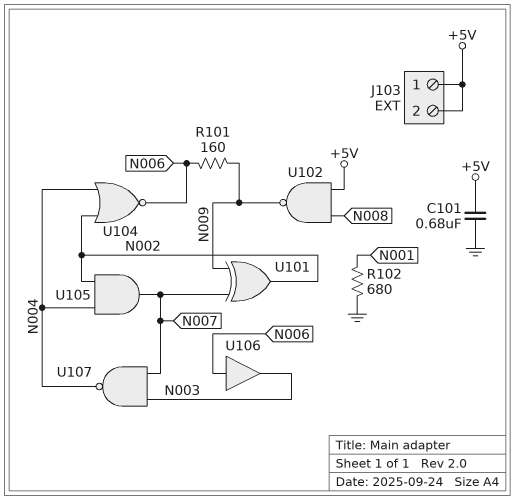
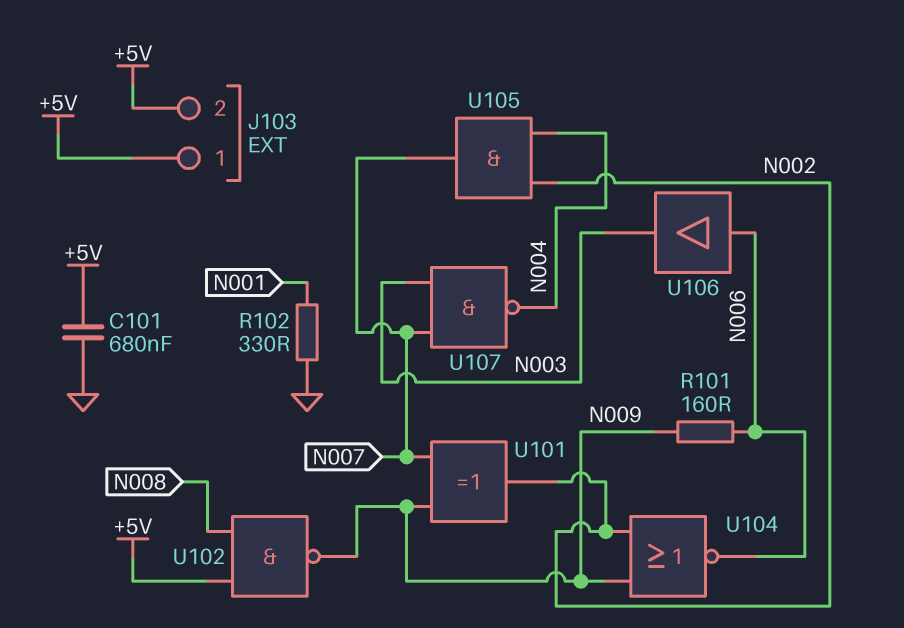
R102: 680 (GND, N001) -> 330 (GND, N001)
U104: NOR (in N002, in N004, out N006) -> NOR (in N002, in N009, out N006)

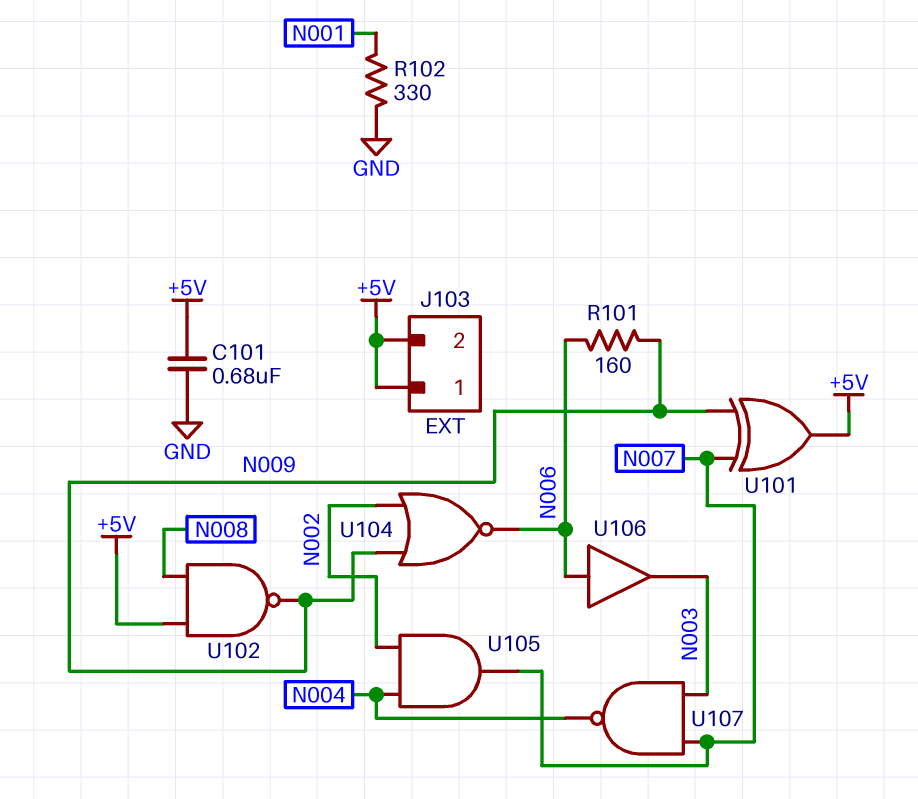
U101: XOR (in N007, in N009, out N002) -> XOR (in N007, in N009, out +5V)

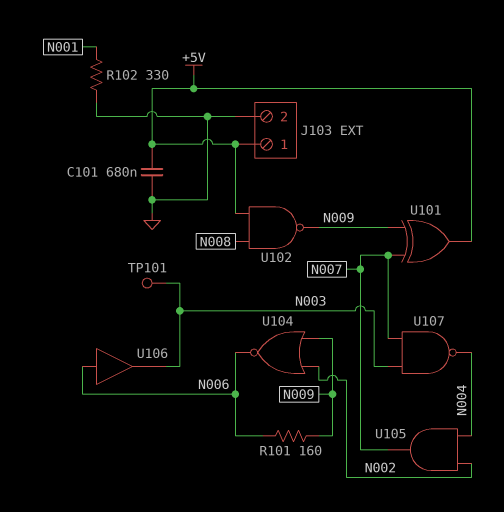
J103 pin 2: +5V -> GND
TP101: none -> test point (N003)

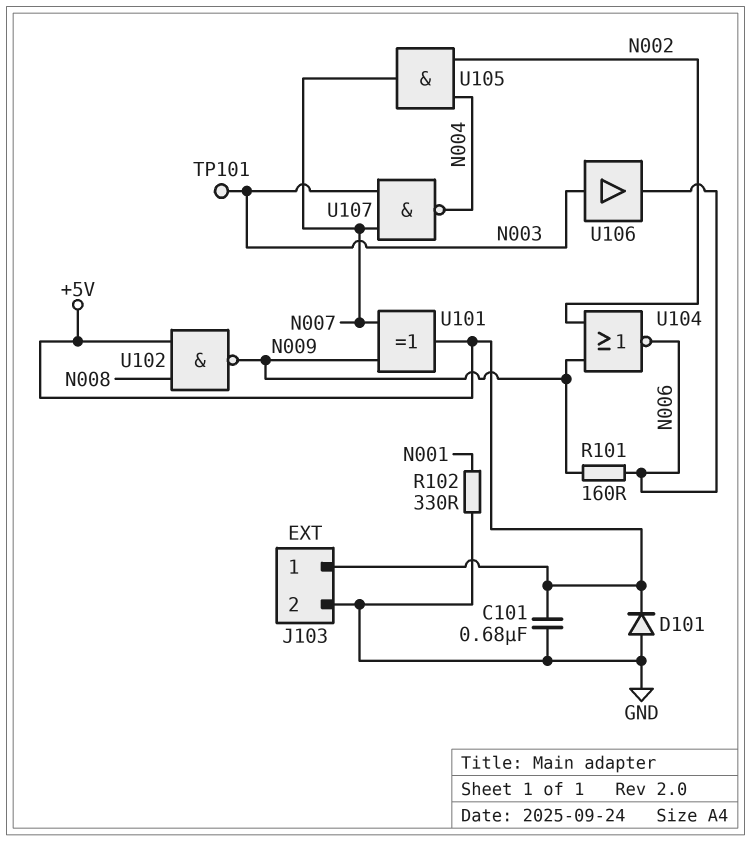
D101: none -> diode (A GND, K +5V)
U106: buffer (in N006, out N003) -> buffer (in N003, out N006)

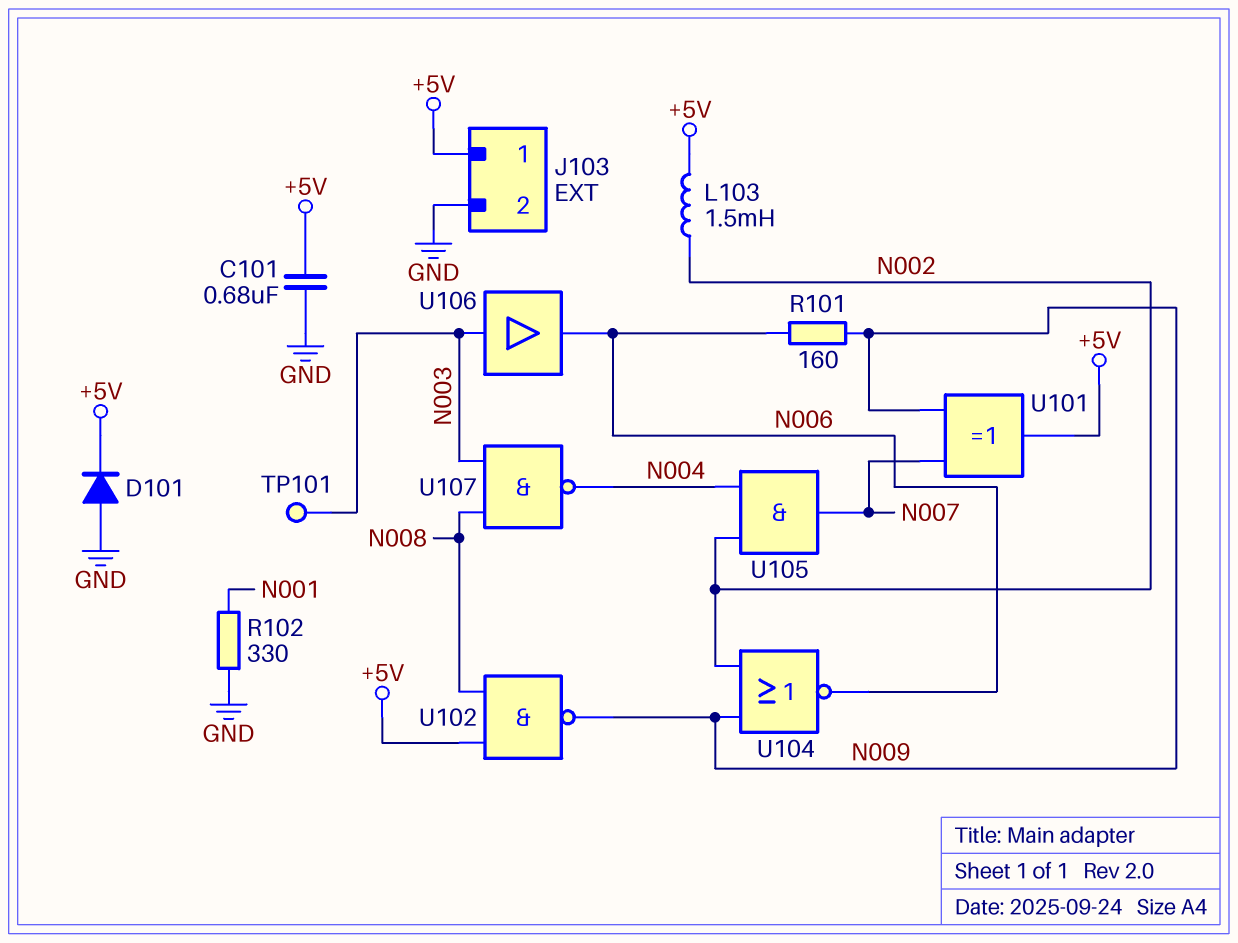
L103: none -> 1.5mH (+5V, N002)
U107: NAND (in N003, in N007, out N004) -> NAND (in N003, in N008, out N004)

